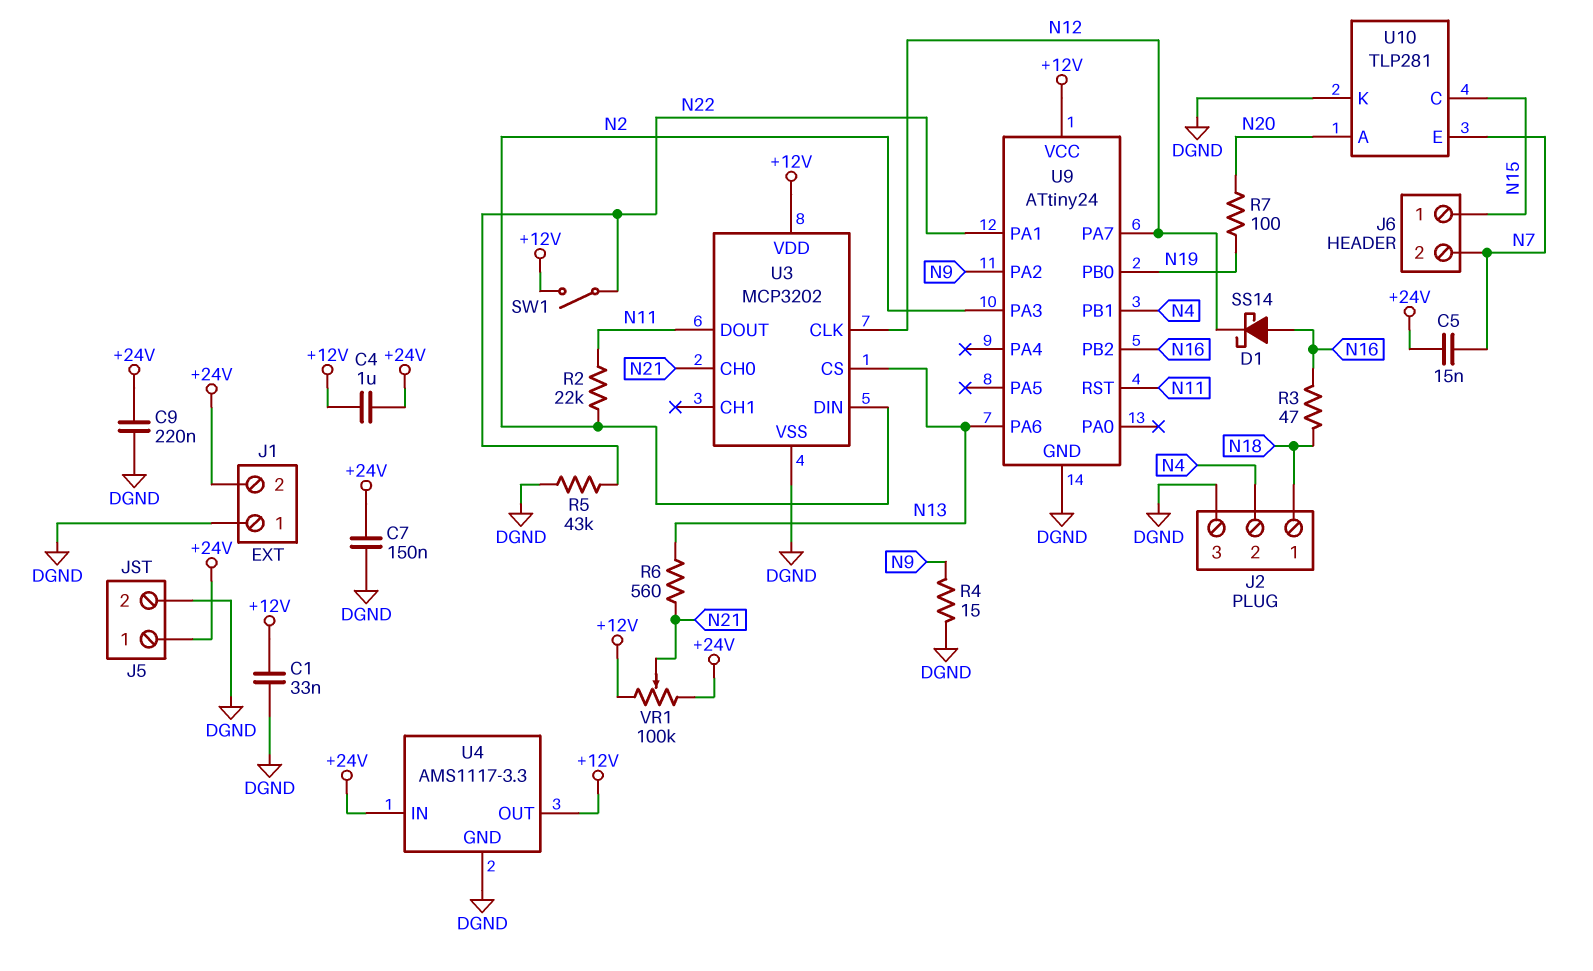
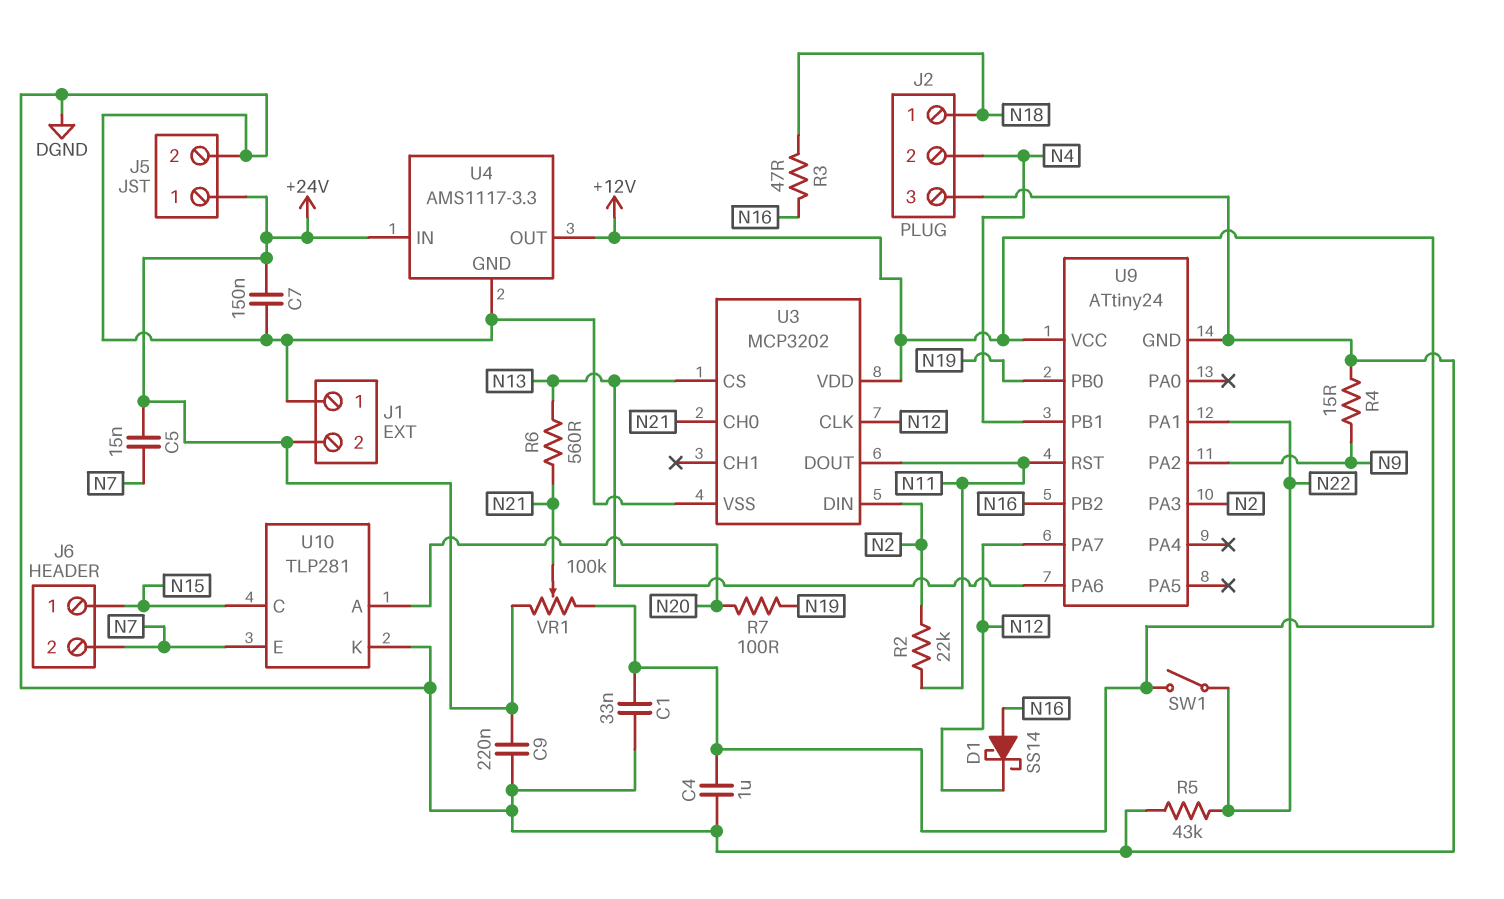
C4: 1uF (+12V, +24V) -> 1uF (+12V, DGND)

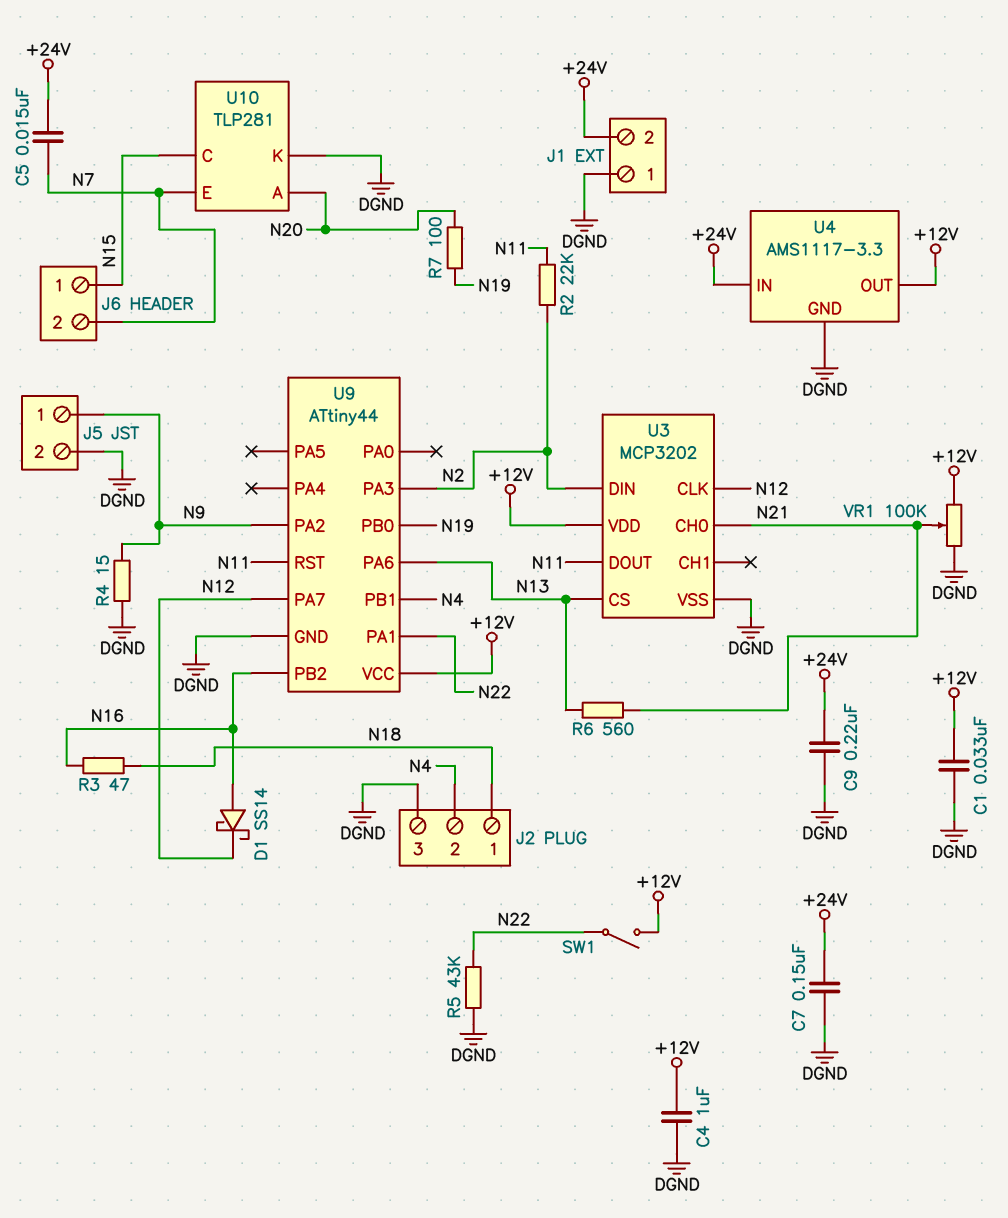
J5 pin 1: +24V -> N9
U9: ATtiny24 -> ATtiny44
VR1: 100k (+12V, +24V, wiper N21) -> 100k (+12V, DGND, wiper N21)

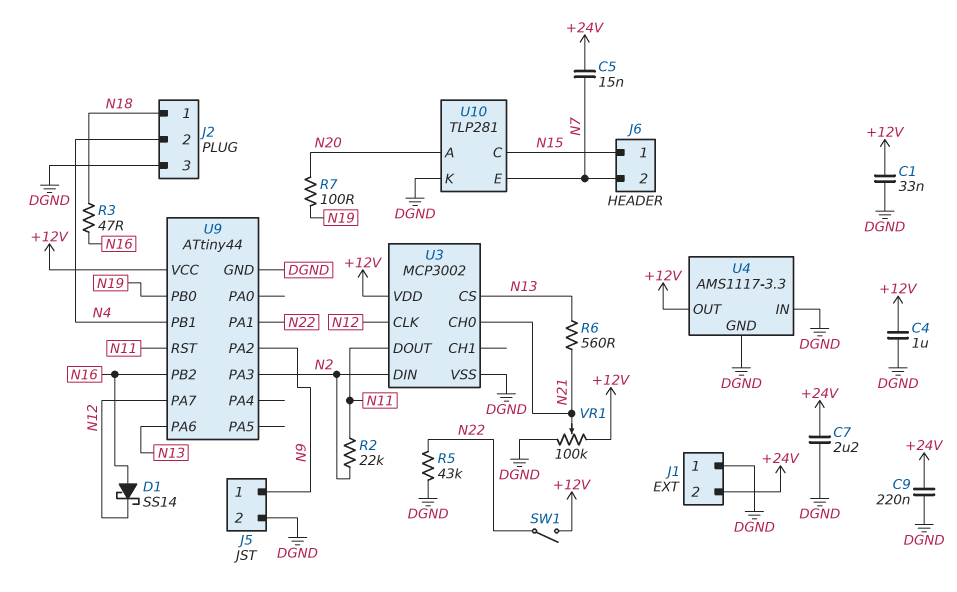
C7: 150nF (+24V, DGND) -> 2.2uF (+24V, DGND)
R4: 15 (DGND, N9) -> none
U3: MCP3202 -> MCP3002
U4 pin IN: +24V -> DGND

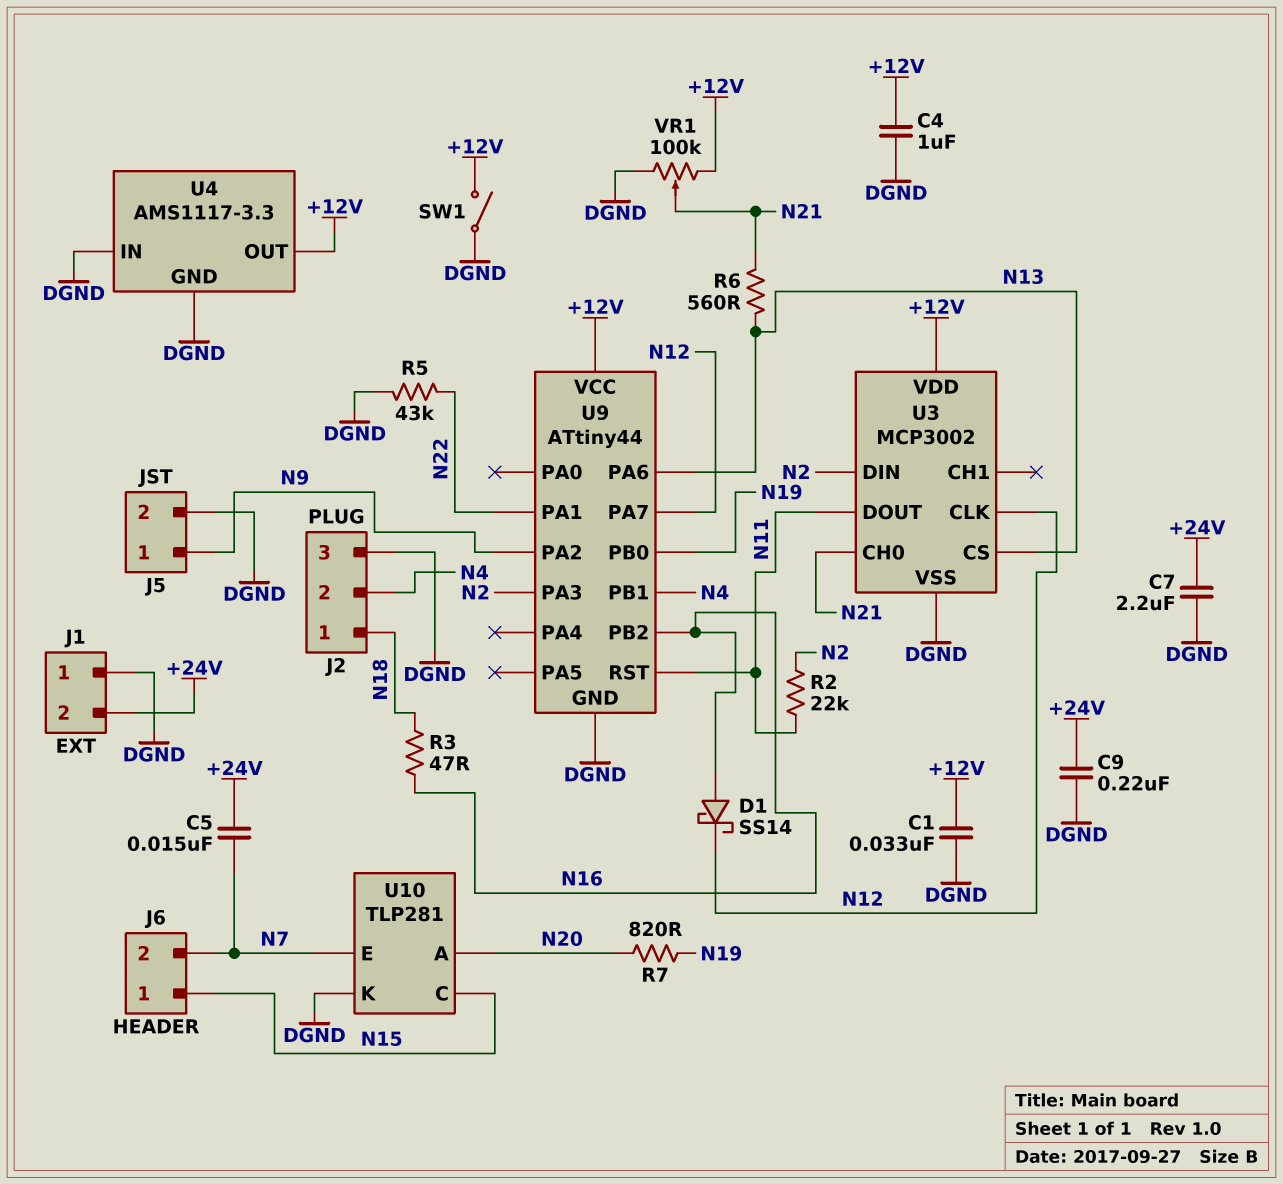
R7: 100 (N19, N20) -> 820 (N19, N20)
SW1: switch (+12V, N22) -> switch (+12V, DGND)

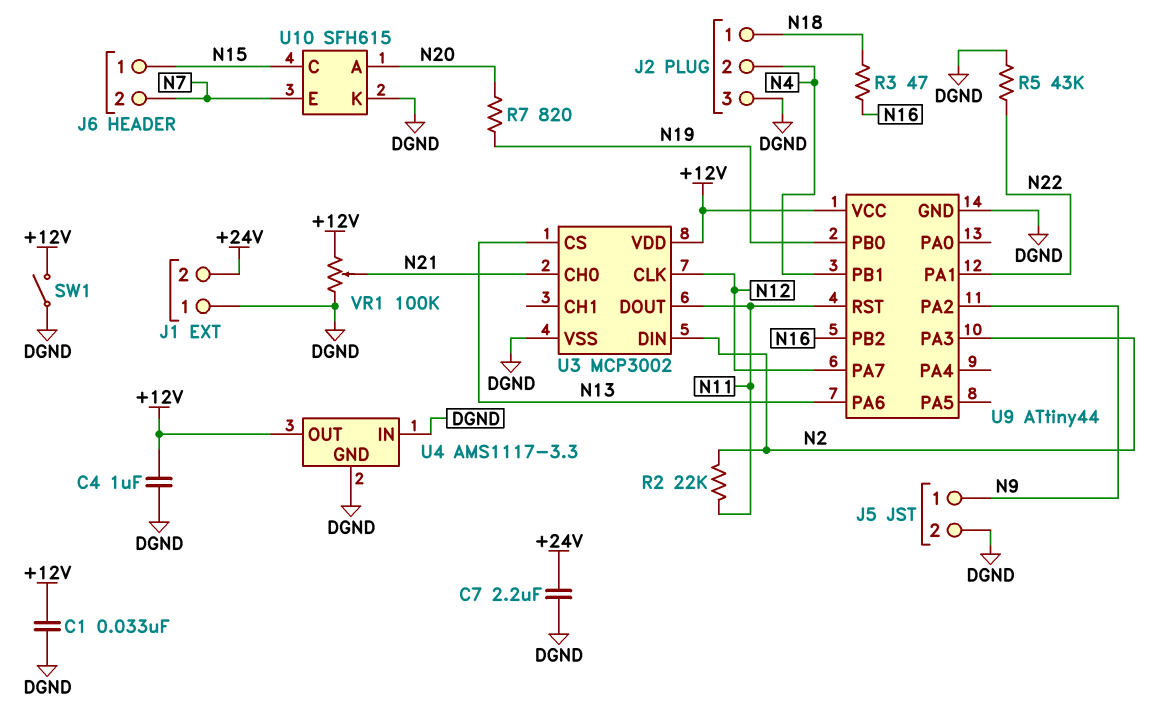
C5: 15nF (+24V, N7) -> none
C9: 220nF (+24V, DGND) -> none
D1: schottky SS14 (A N16, K N12) -> none
R6: 560 (N13, N21) -> none
U10: TLP281 -> SFH615

